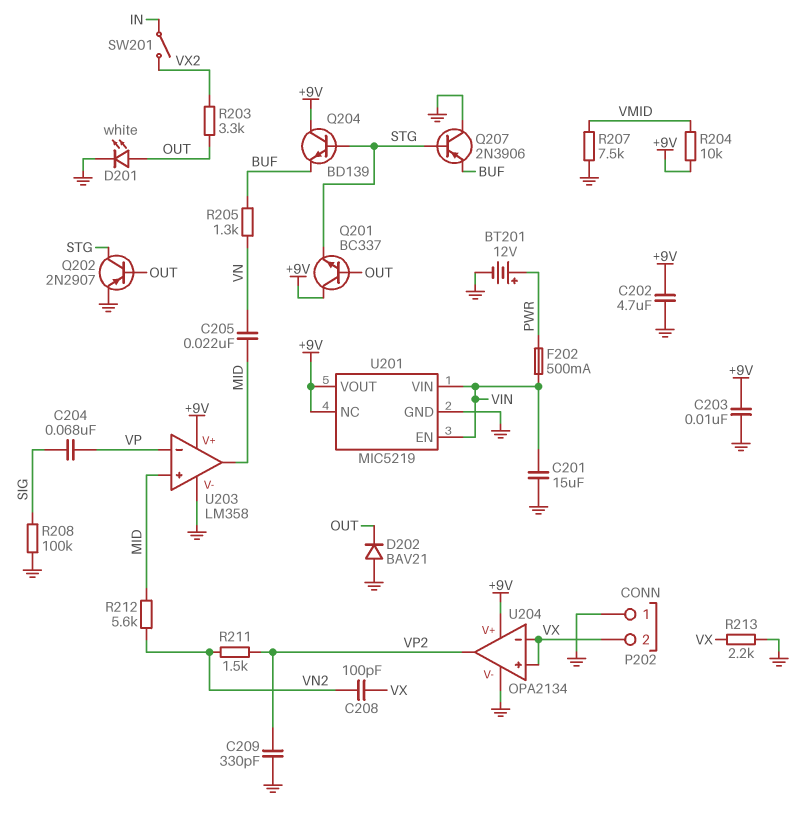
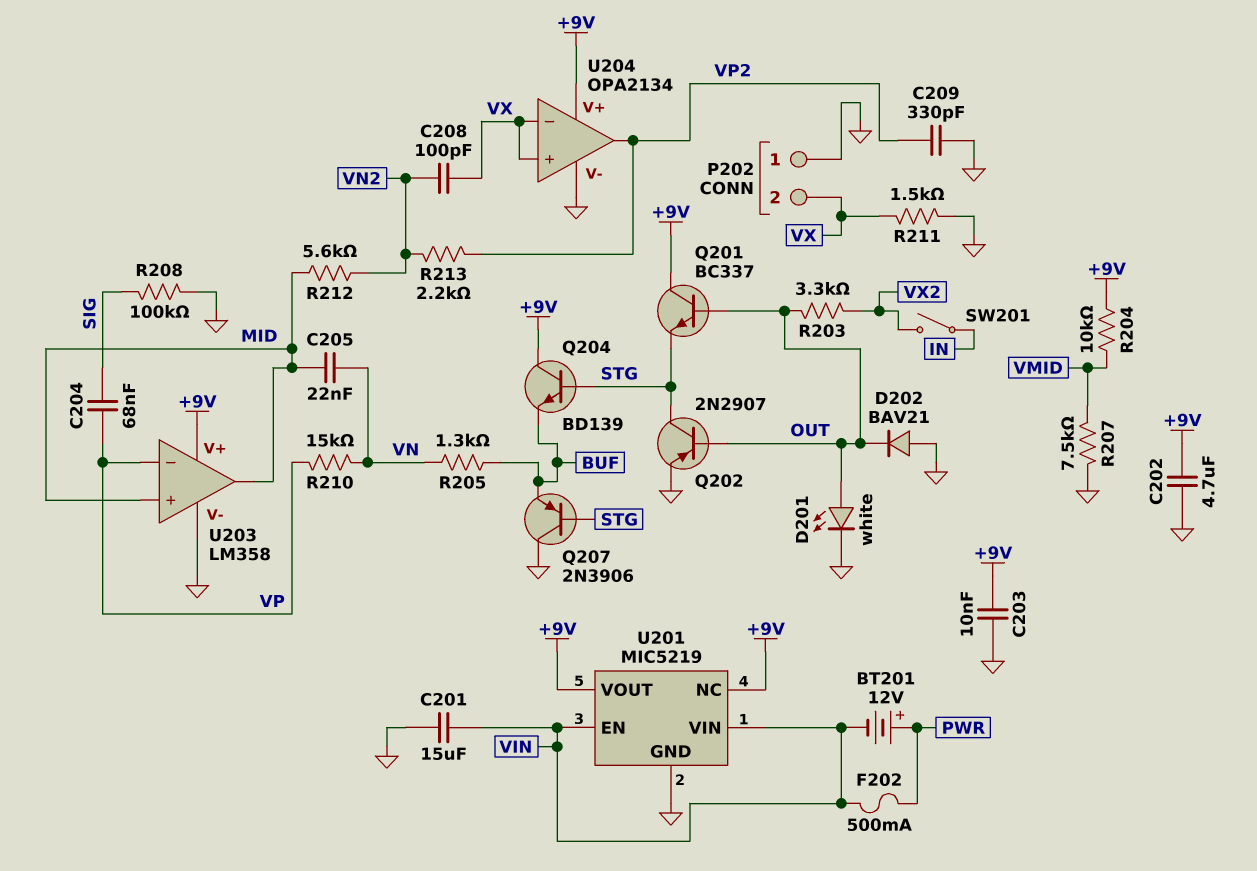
BT201: 12V (plus PWR, minus GND) -> 12V (plus PWR, minus VIN)
R210: none -> 15k (VN, VP)
R211: 1.5k (VN2, VP2) -> 1.5k (GND, VX)
R213: 2.2k (GND, VX) -> 2.2k (VN2, VP2)

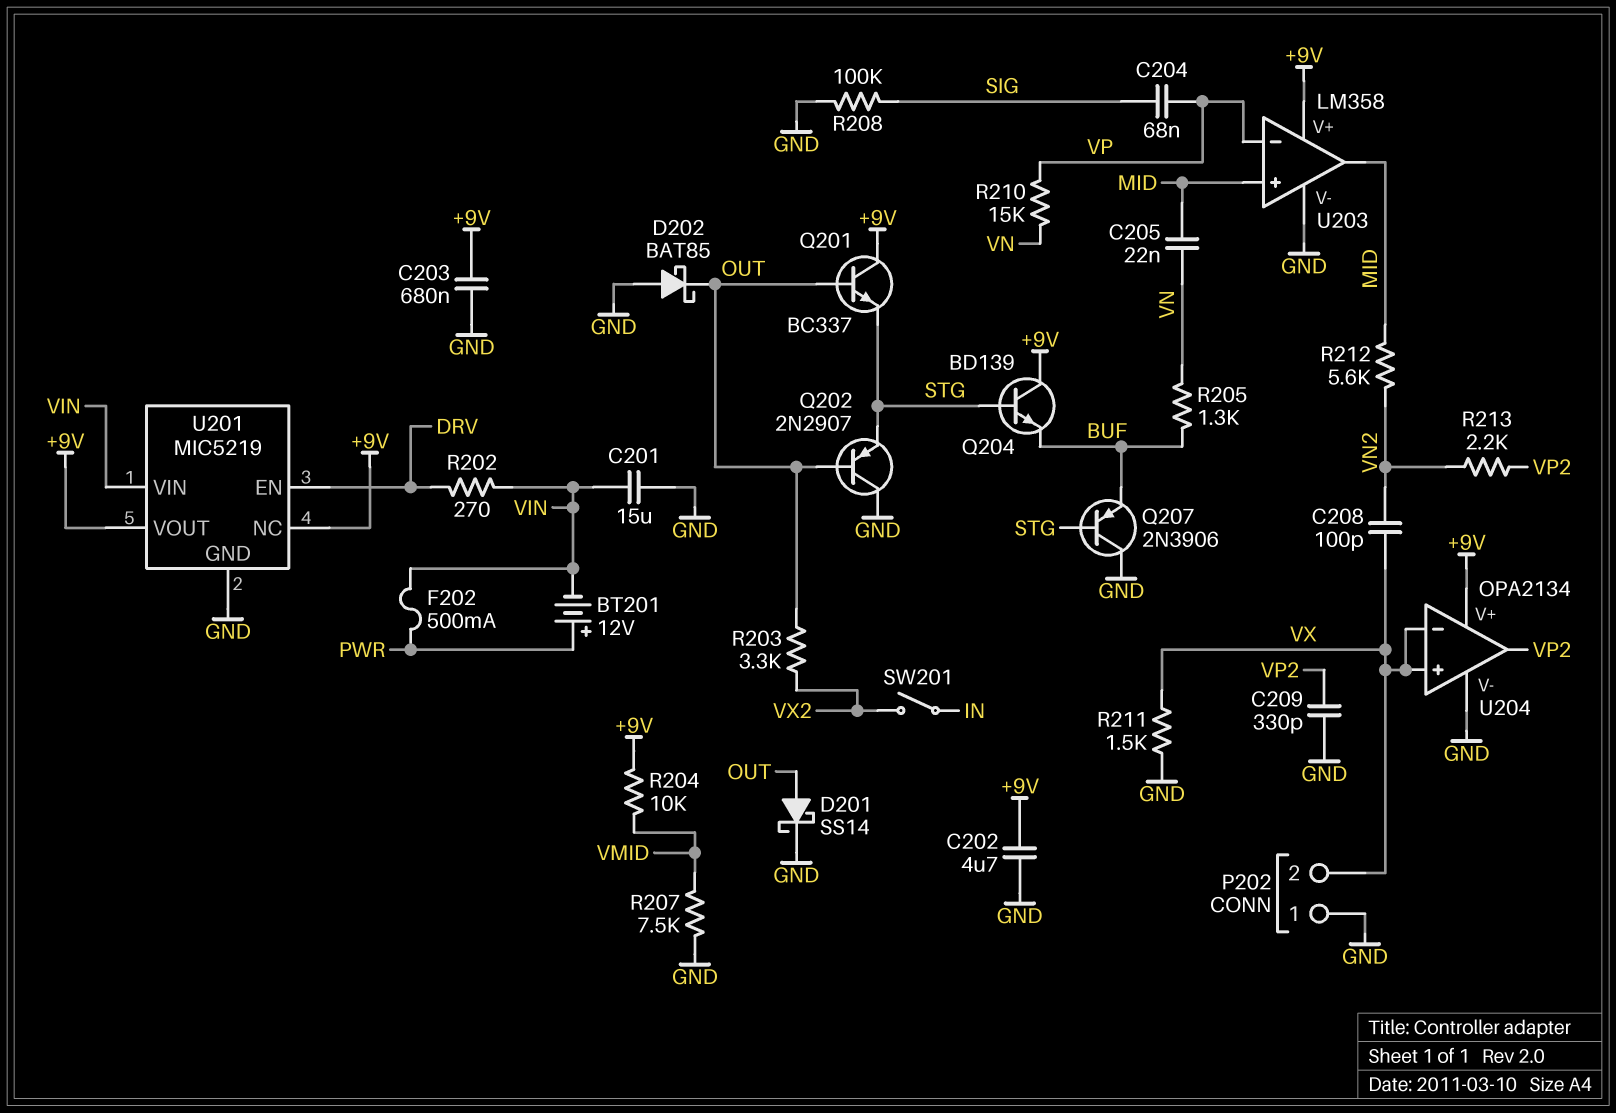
C203: 10nF (+9V, GND) -> 680nF (+9V, GND)
D201: LED white (A OUT, K GND) -> schottky SS14 (A OUT, K GND)
D202: diode BAV21 (A GND, K OUT) -> schottky BAT85 (A GND, K OUT)
Q202: PNP 2N2907 (B OUT, C STG, E GND) -> PNP 2N2907 (B OUT, C GND, E STG)
R202: none -> 270 (DRV, VIN)
U201 pin EN: VIN -> DRV

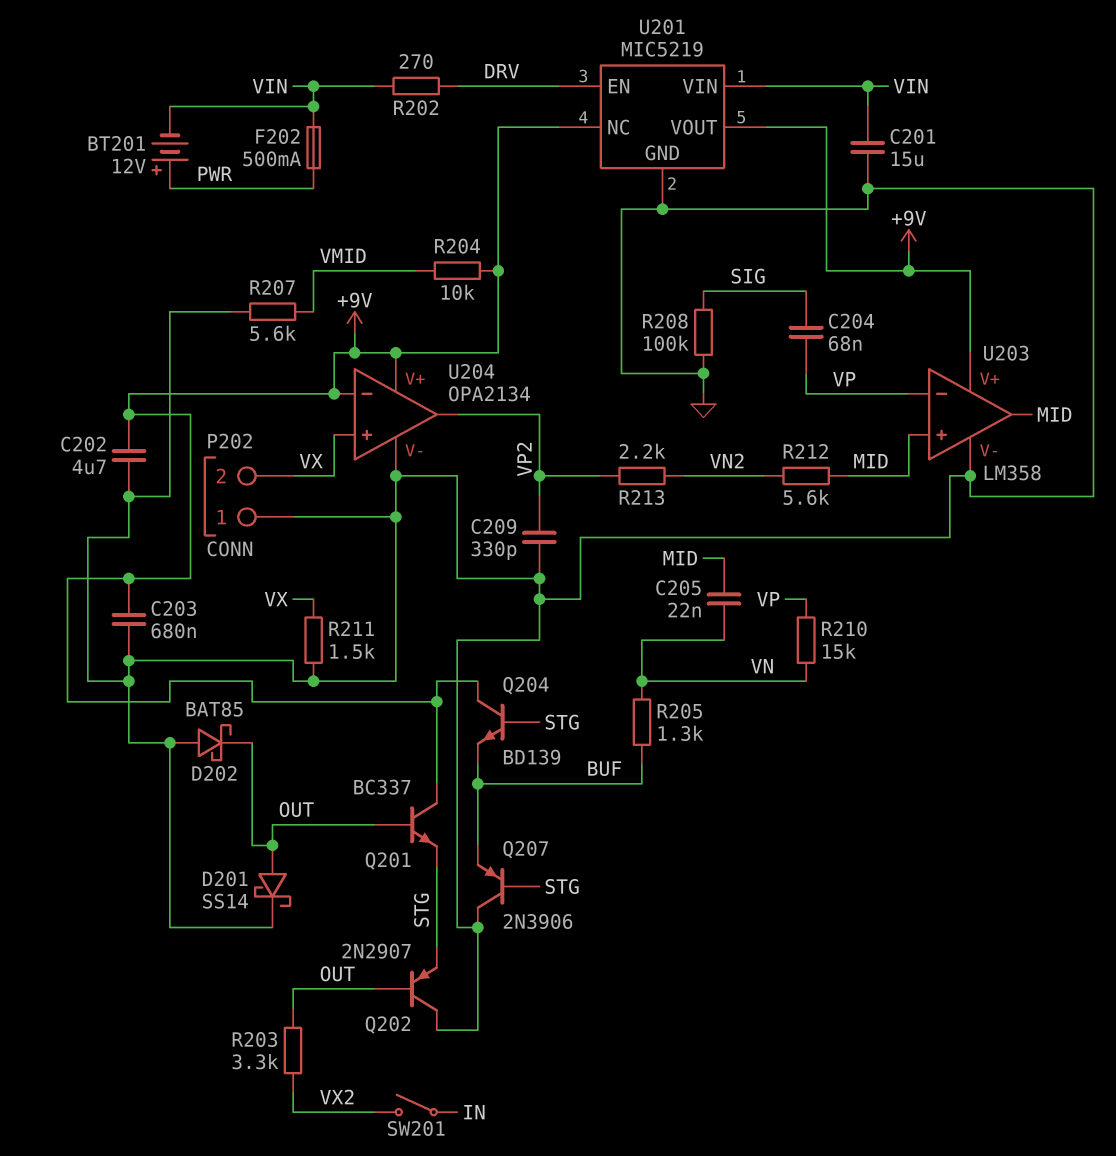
C208: 100pF (VN2, VX) -> none
R207: 7.5k (GND, VMID) -> 5.6k (GND, VMID)
U204 pin in-: VX -> +9V

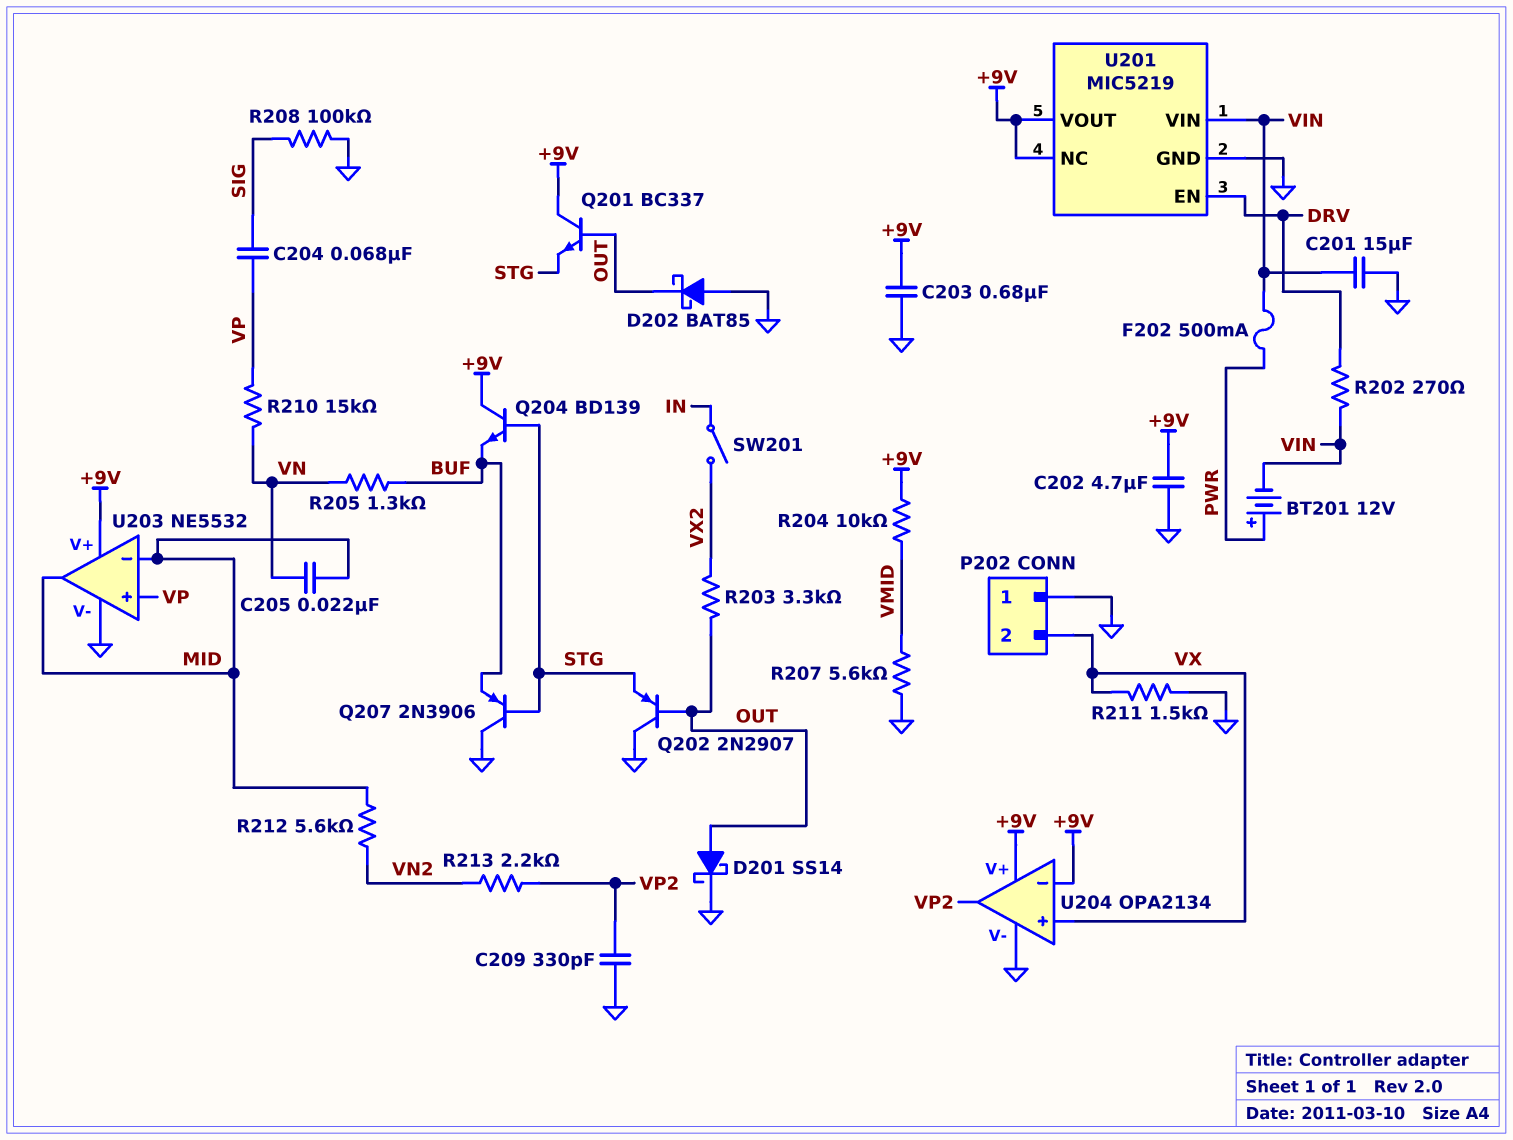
U203: LM358 -> NE5532
U203 pin in+: MID -> VP
U203 pin in-: VP -> MID

